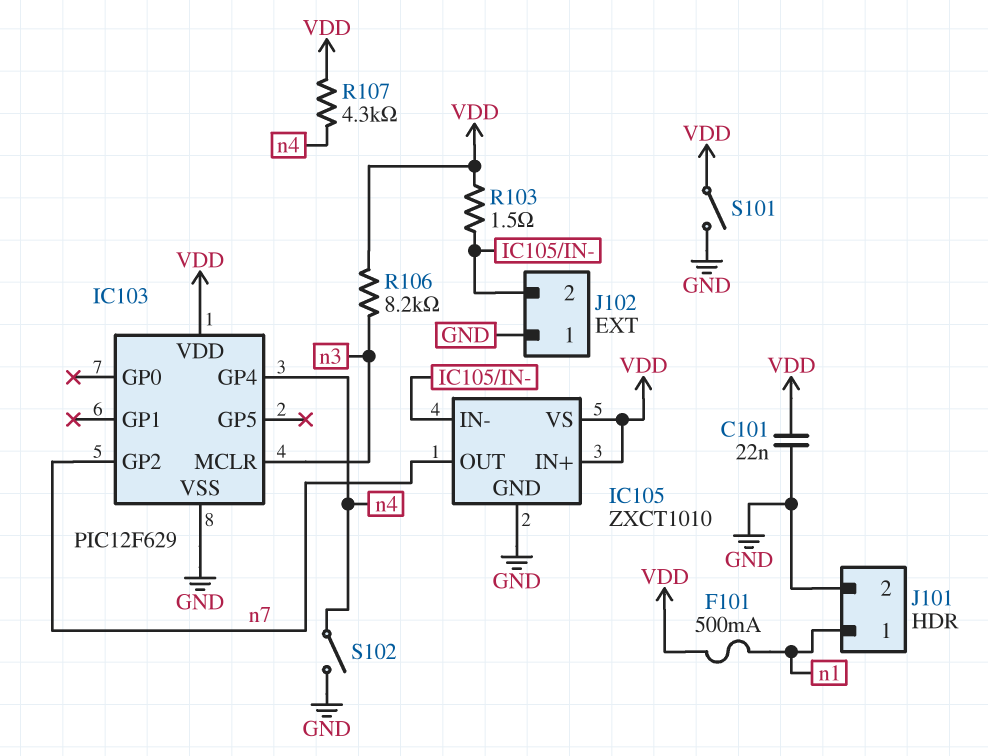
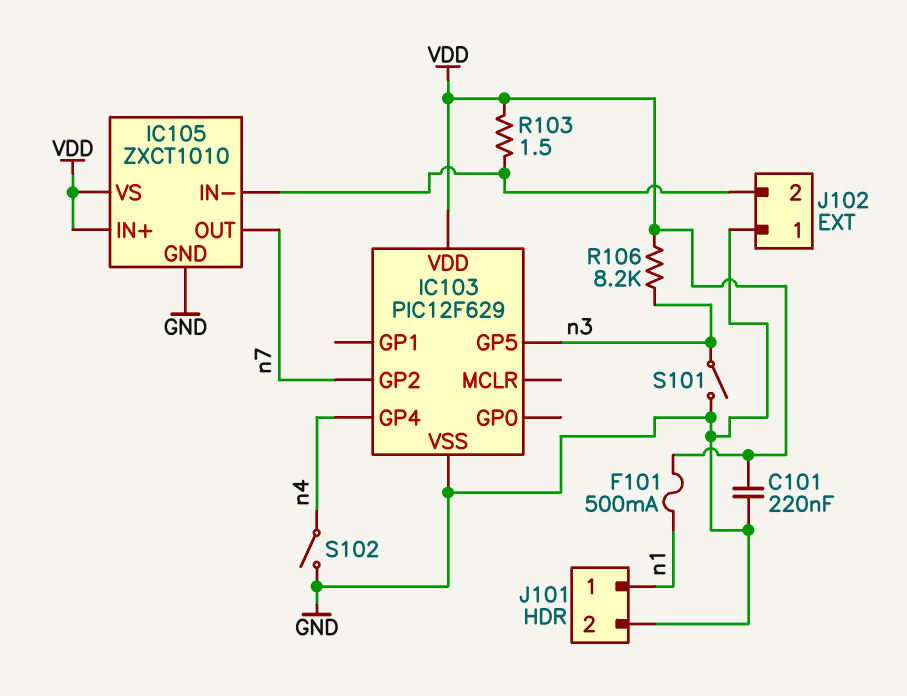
C101: 22nF (GND, VDD) -> 220nF (GND, VDD)
IC103 pin GP5: none -> n3
IC103 pin MCLR: n3 -> none
R107: 4.3k (VDD, n4) -> none
S101: switch (GND, VDD) -> switch (GND, n3)

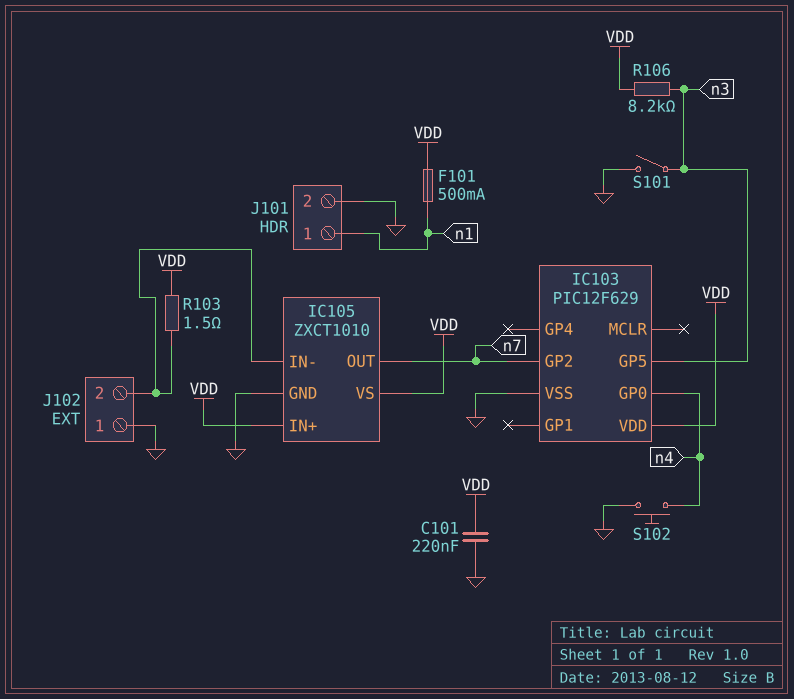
IC103 pin GP0: none -> n4
IC103 pin GP4: n4 -> none
S102: switch (GND, n4) -> button (GND, n4)

